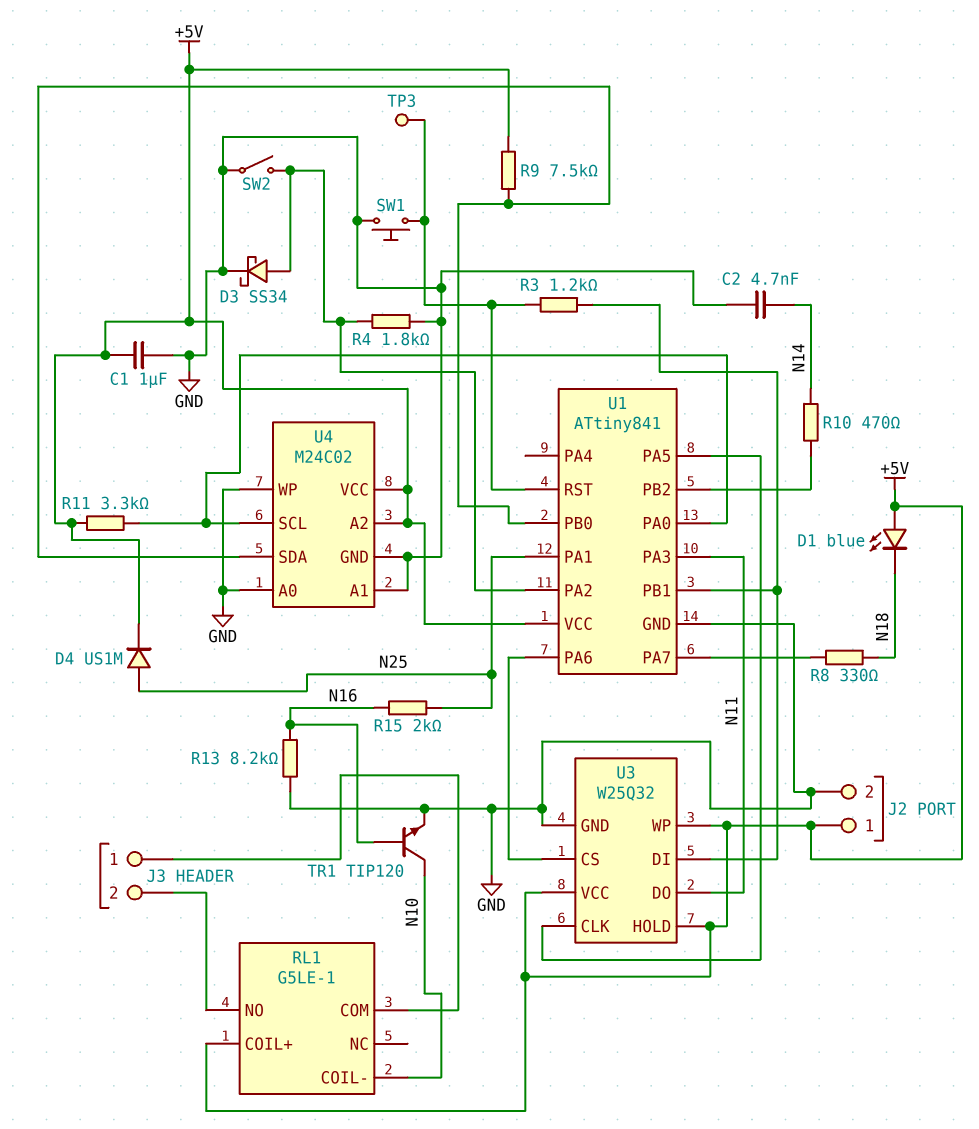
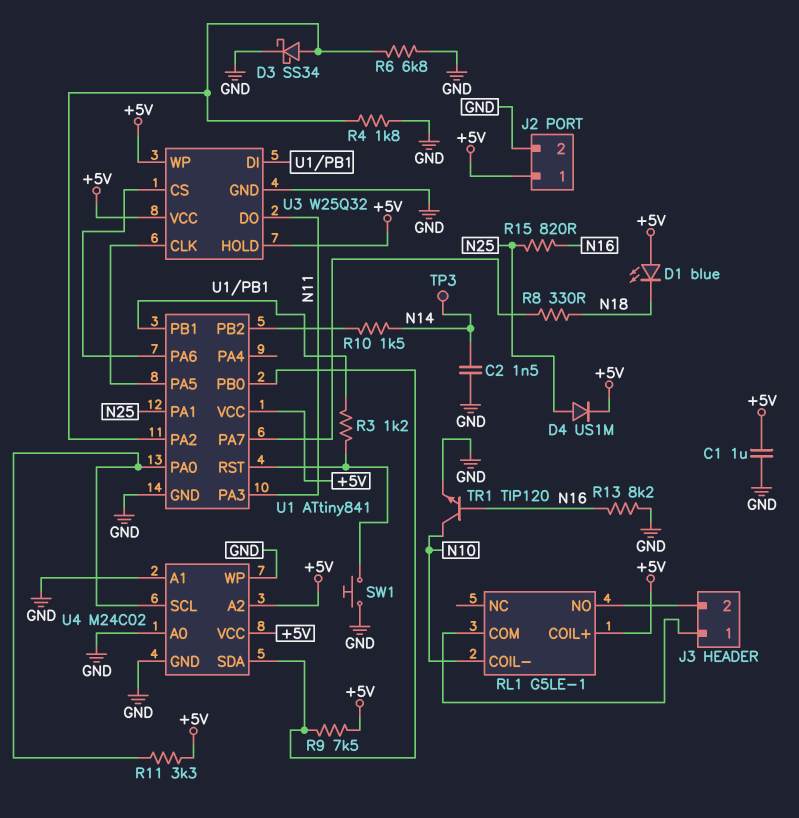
C2: 4.7nF (GND, N14) -> 1.5nF (GND, N14)
R6: none -> 6.8k (GND, U1/PA2)
R10: 470 (N14, U1/PB2) -> 1.5k (N14, U1/PB2)
R15: 2k (N16, N25) -> 820 (N16, N25)
SW2: switch (GND, U1/PA2) -> none
TP3: test point (U1/RST) -> test point (N14)

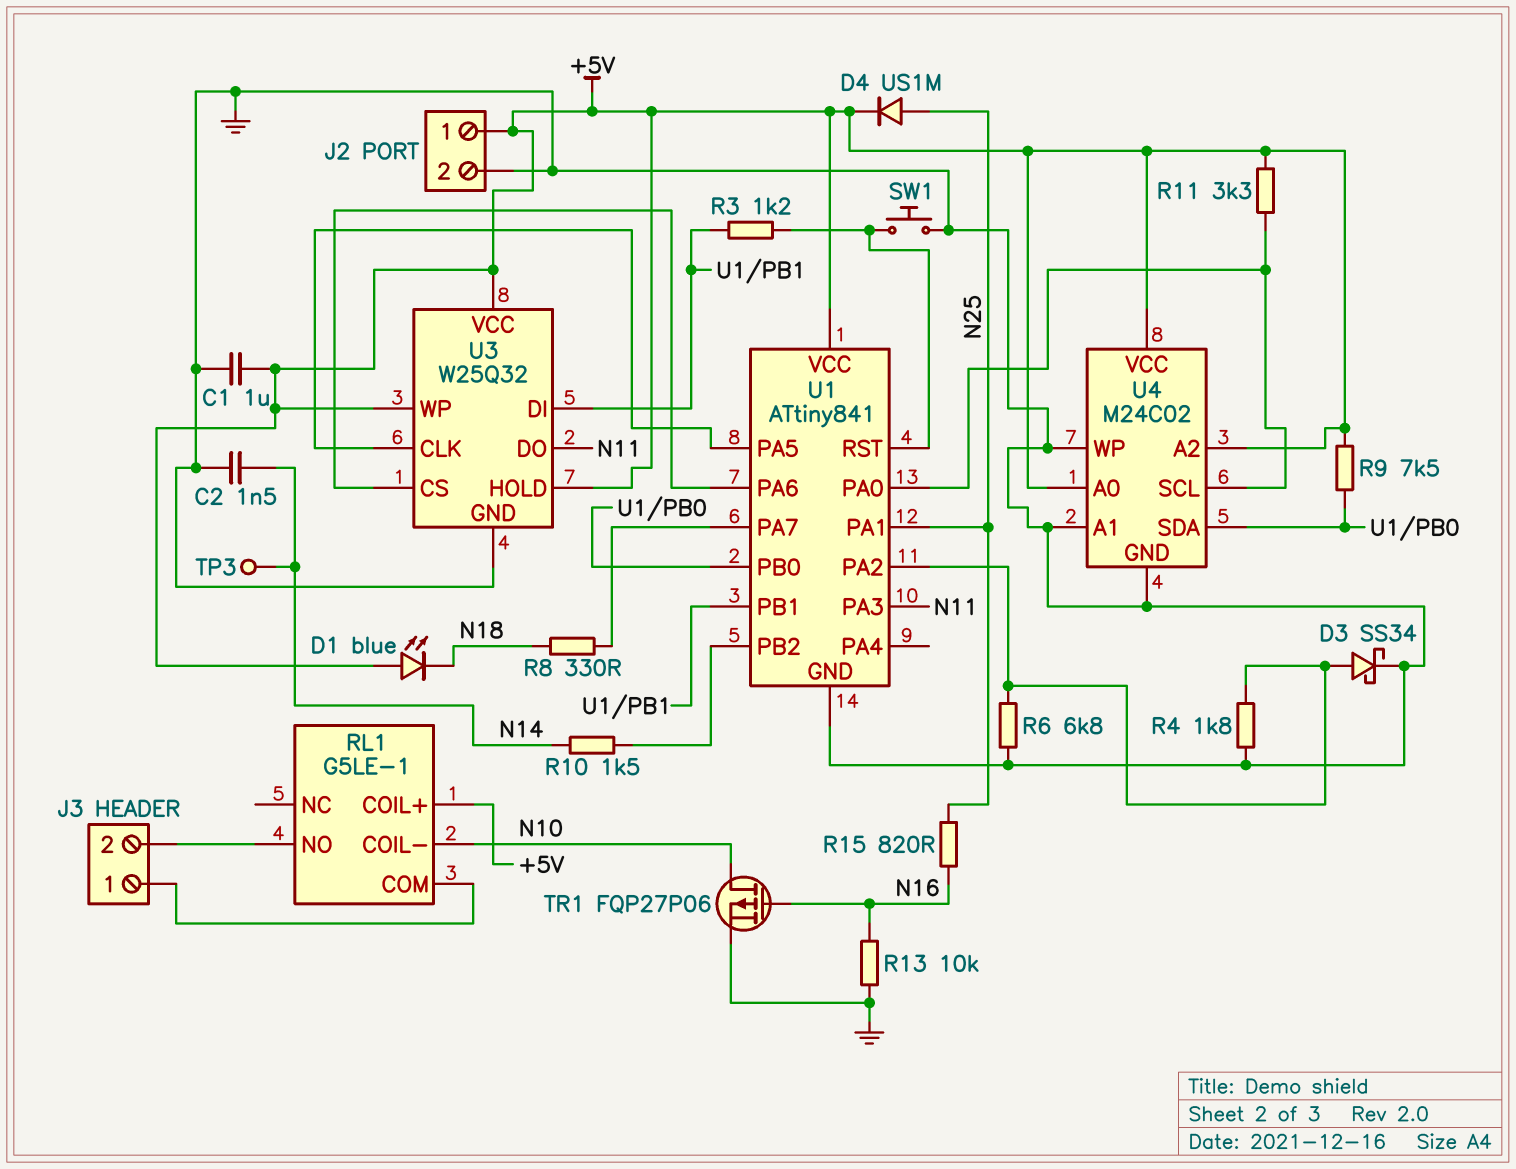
R13: 8.2k (GND, N16) -> 10k (GND, N16)
TR1: NPN TIP120 (B N16, C N10, E GND) -> PMOS FQP27P06 (G N16, D N10, S GND)
U4 pin A0: GND -> +5V

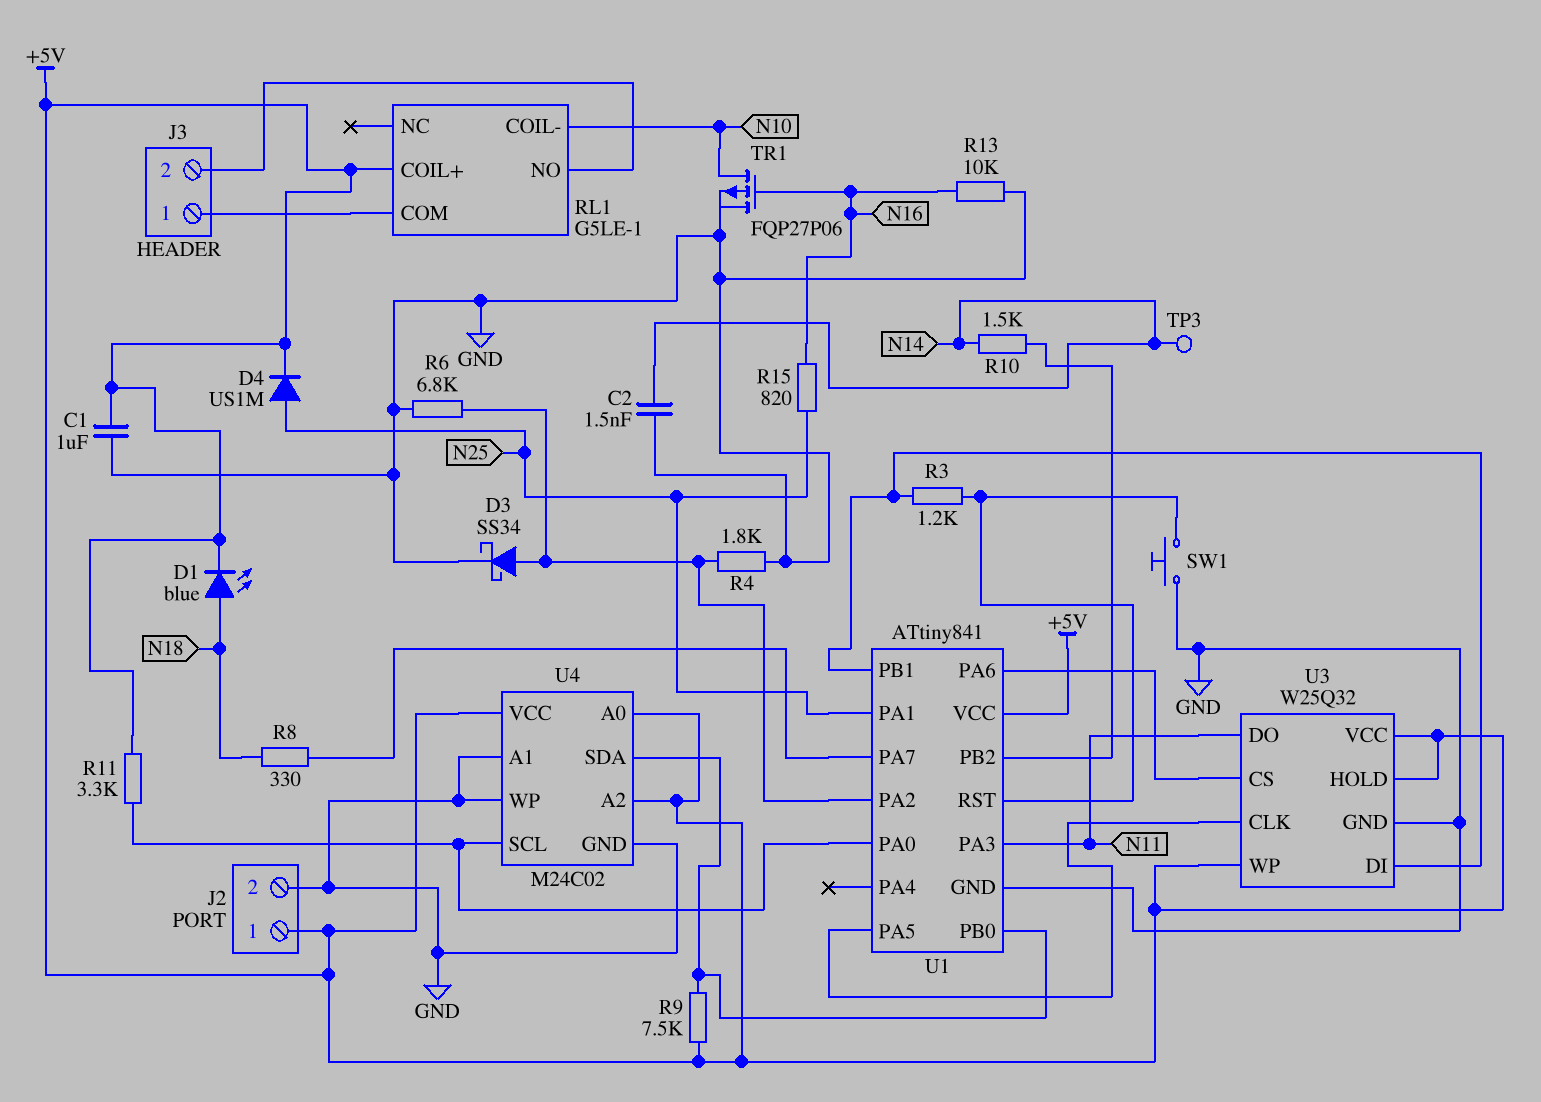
D1: LED blue (A +5V, K N18) -> LED blue (A N18, K +5V)

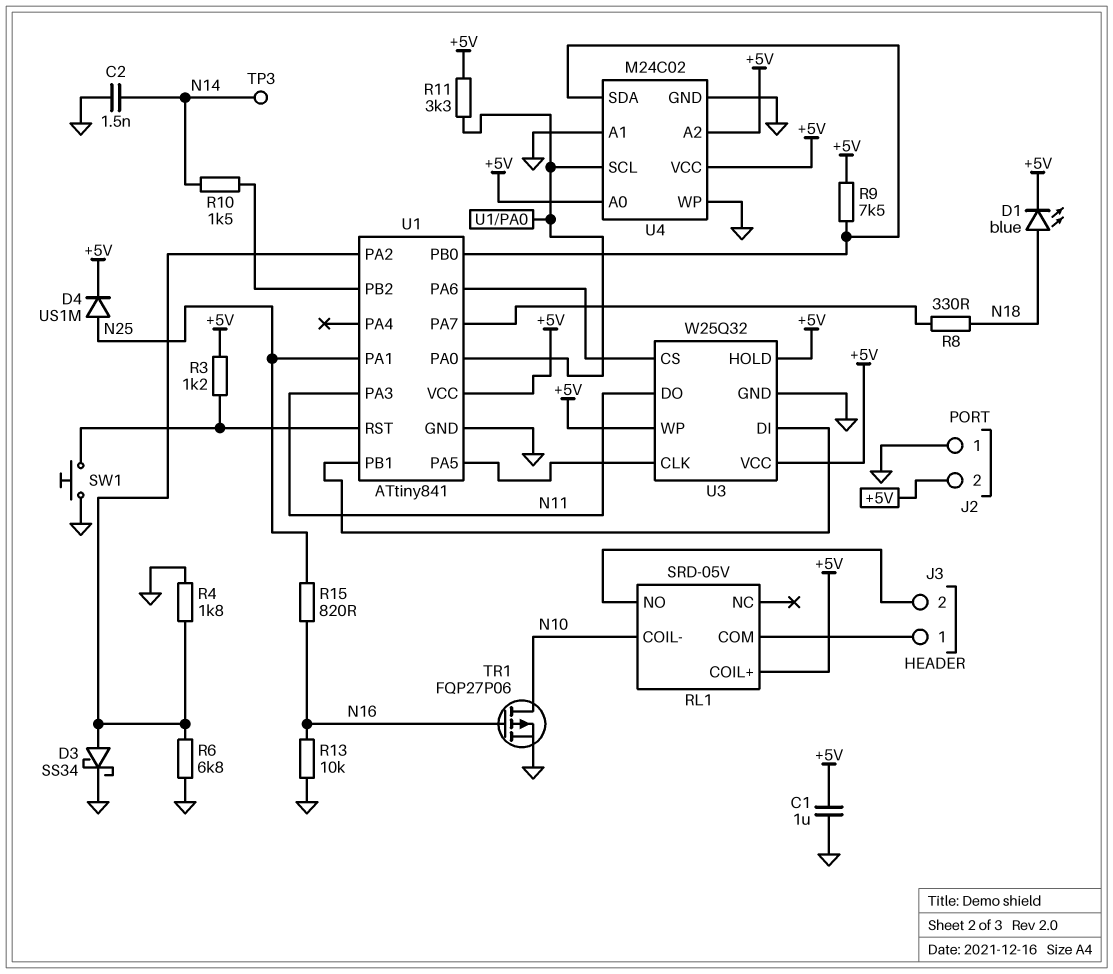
J2 pin 1: +5V -> GND
J2 pin 2: GND -> +5V
R3: 1.2k (U1/PB1, U1/RST) -> 1.2k (+5V, U1/RST)
RL1: G5LE-1 -> SRD-05V

